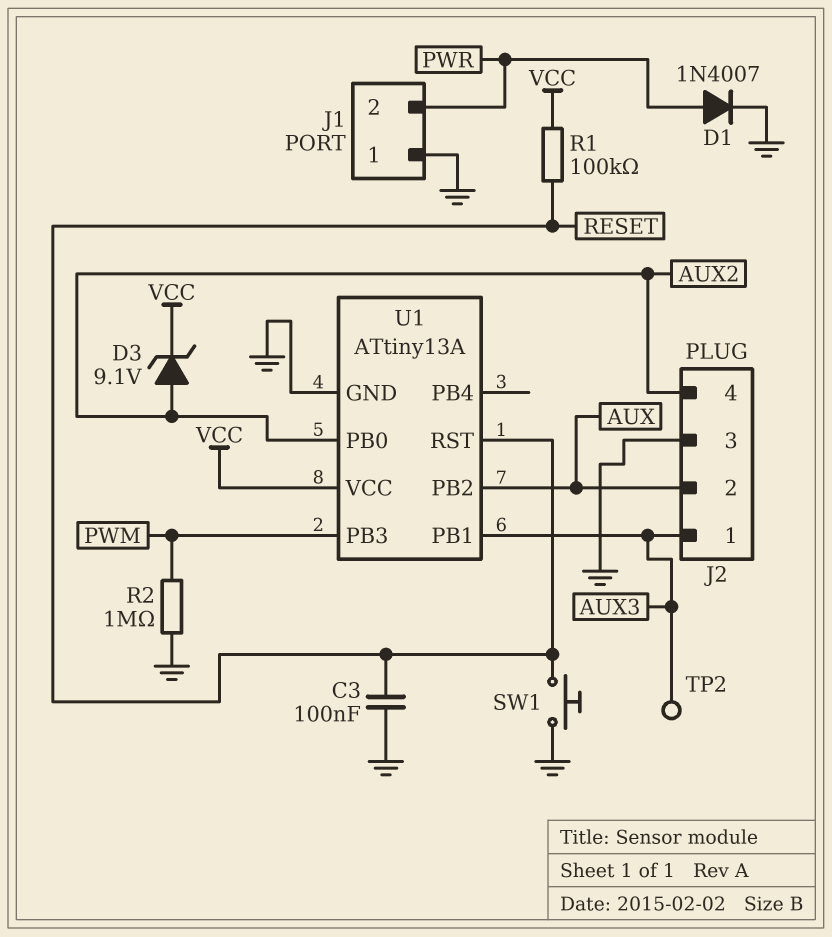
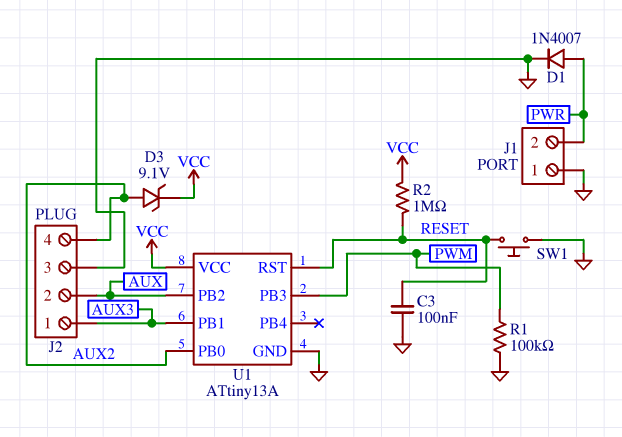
R1: 100k (RESET, VCC) -> 100k (GND, PWM)
R2: 1M (GND, PWM) -> 1M (RESET, VCC)
TP2: test point (AUX3) -> none

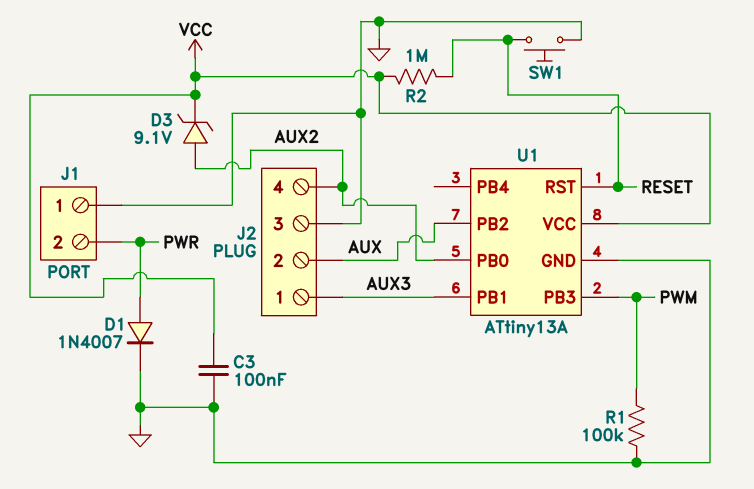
C3: 100nF (GND, RESET) -> 100nF (GND, VCC)

